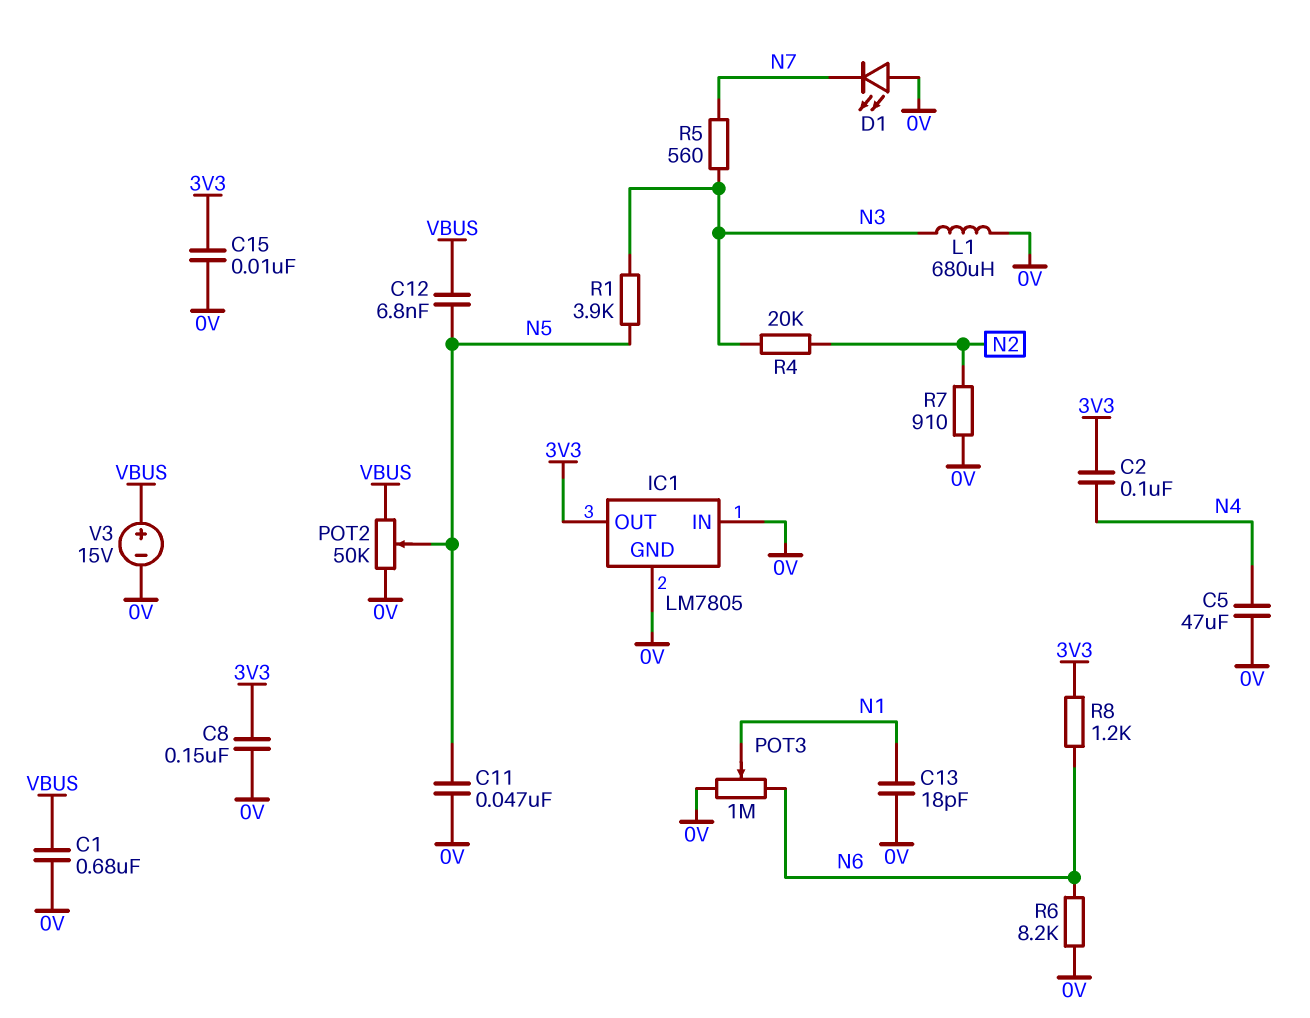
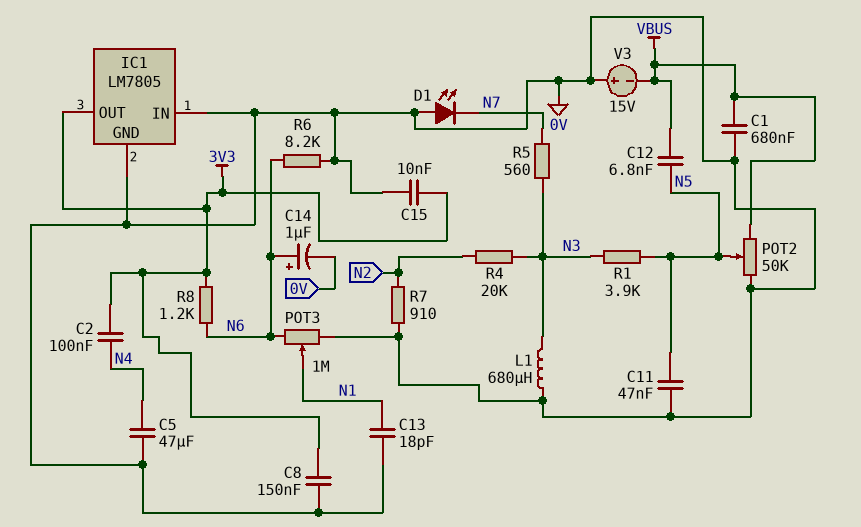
C14: none -> 1uF (plus N6, minus 0V)
V3: 15V (plus VBUS, minus 0V) -> 15V (plus 0V, minus VBUS)

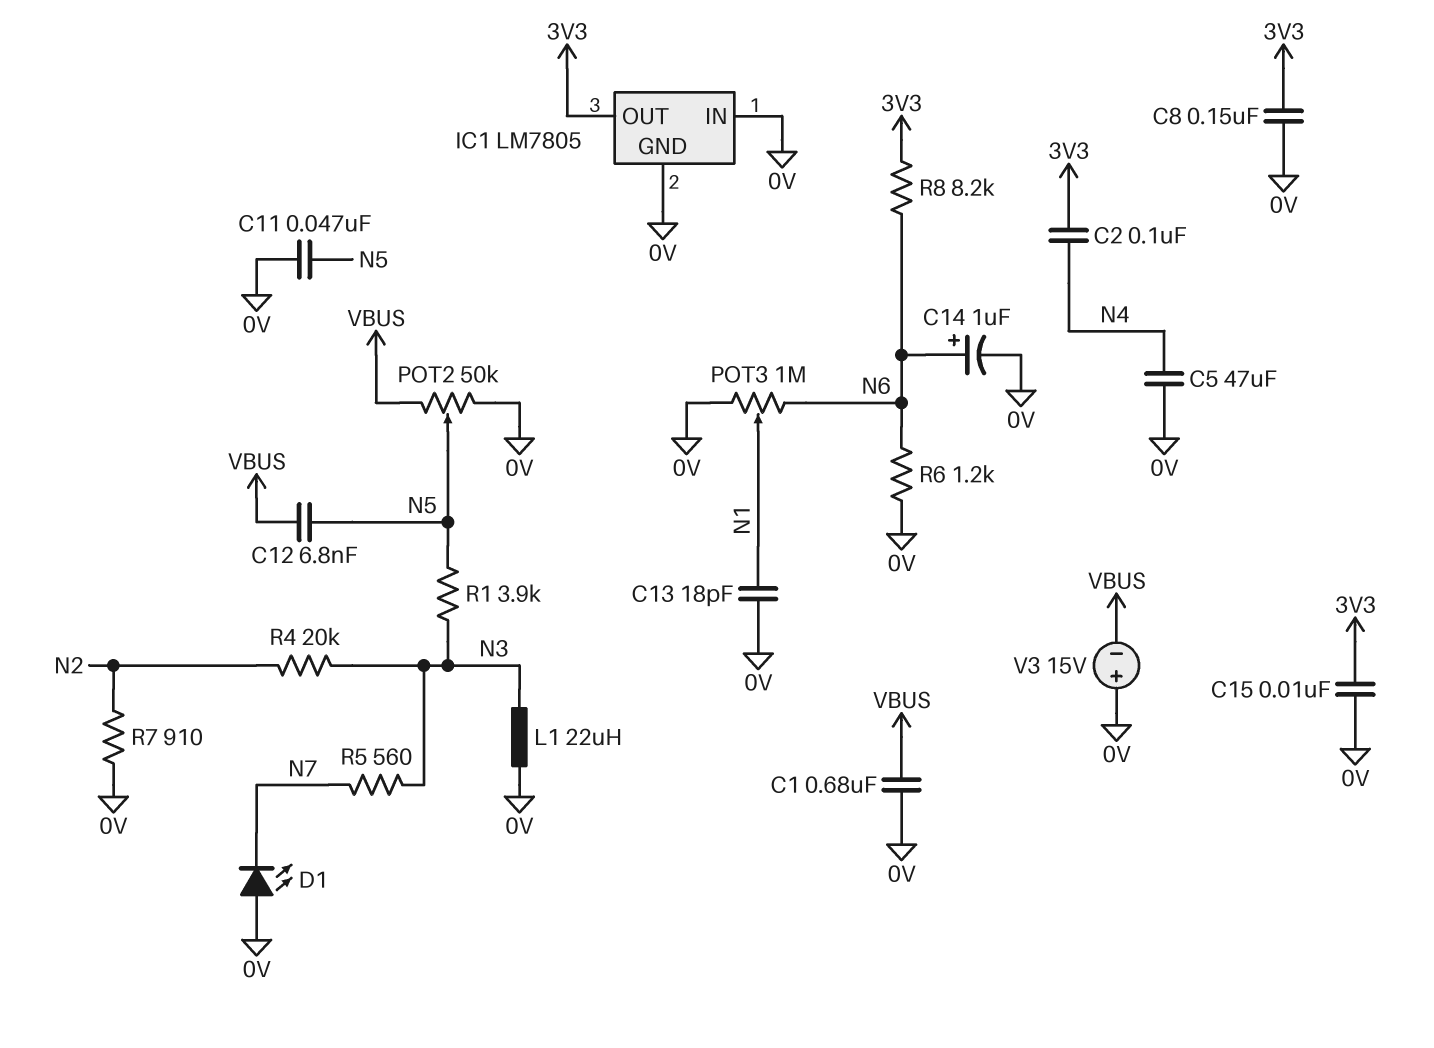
L1: 680uH (0V, N3) -> 22uH (0V, N3)
R6: 8.2k (0V, N6) -> 1.2k (0V, N6)
R8: 1.2k (3V3, N6) -> 8.2k (3V3, N6)

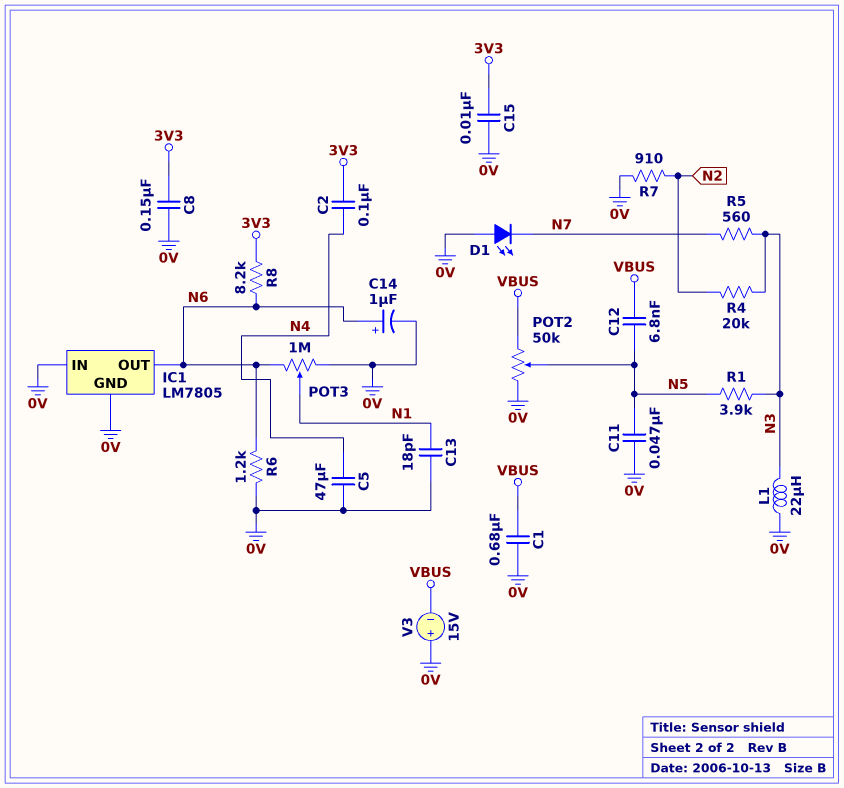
IC1 pin OUT: 3V3 -> N6

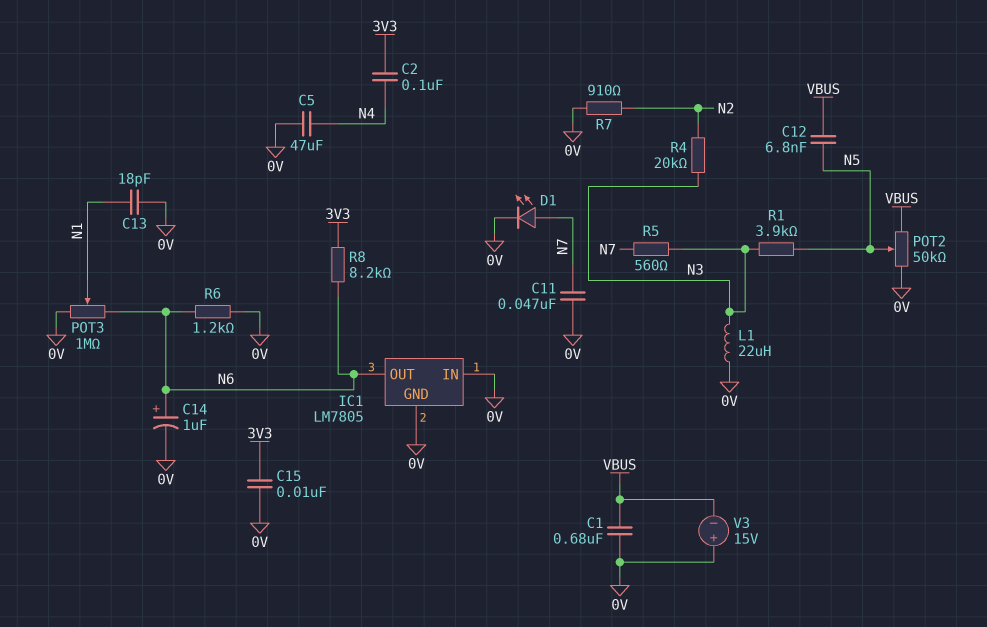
C8: 150nF (0V, 3V3) -> none
C11: 47nF (0V, N5) -> 47nF (0V, N7)
D1: LED (A 0V, K N7) -> LED (A N7, K 0V)

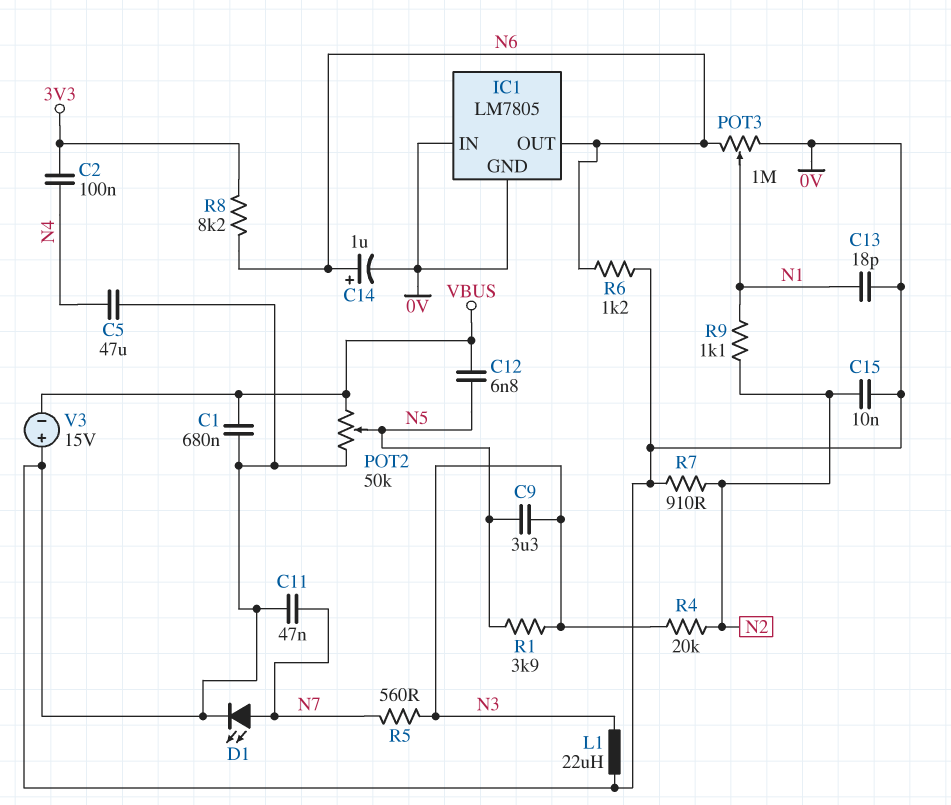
C9: none -> 3.3uF (N3, N5)
C15: 10nF (0V, 3V3) -> 10nF (0V, N2)
R9: none -> 1.1k (N1, N2)

